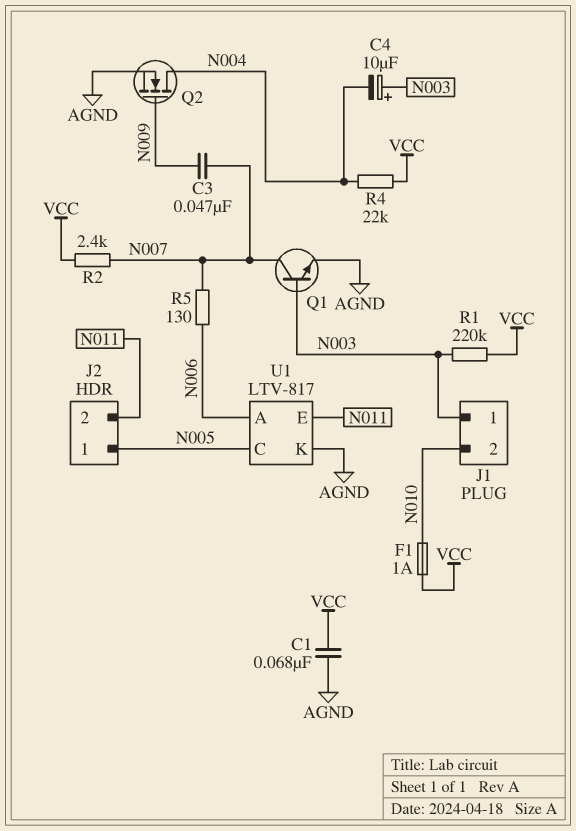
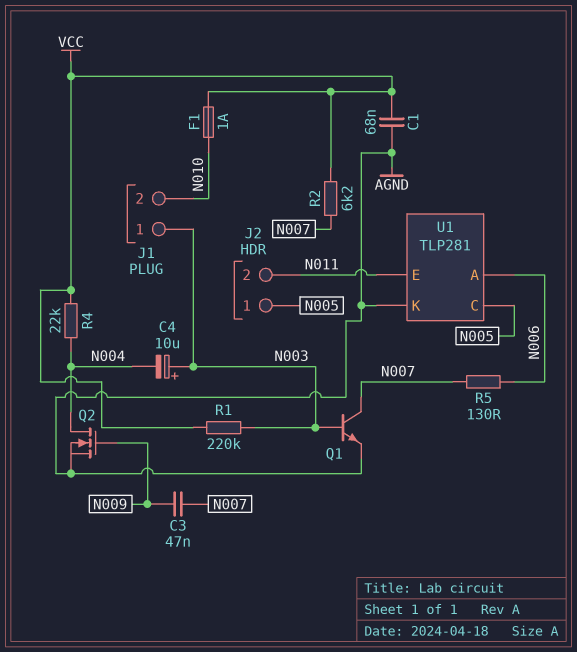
R2: 2.4k (N007, VCC) -> 6.2k (N007, VCC)
U1: LTV-817 -> TLP281

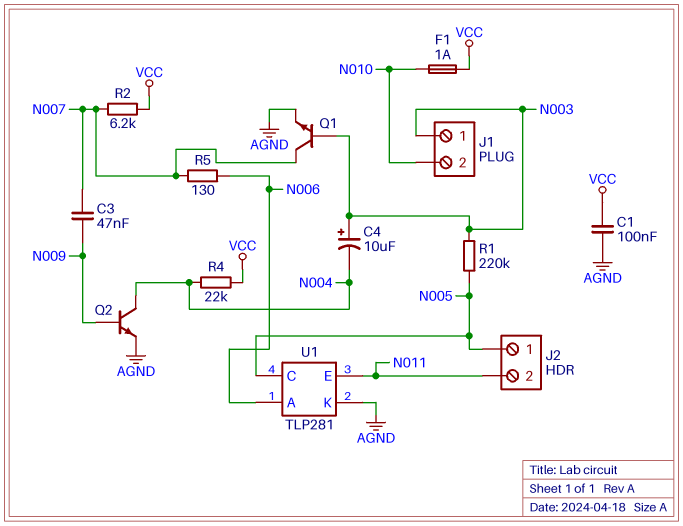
C1: 68nF (AGND, VCC) -> 100nF (AGND, VCC)
Q2: NMOS (G N009, D N004, S AGND) -> NPN (B N009, C N004, E AGND)
R1: 220k (N003, VCC) -> 220k (N003, N005)

